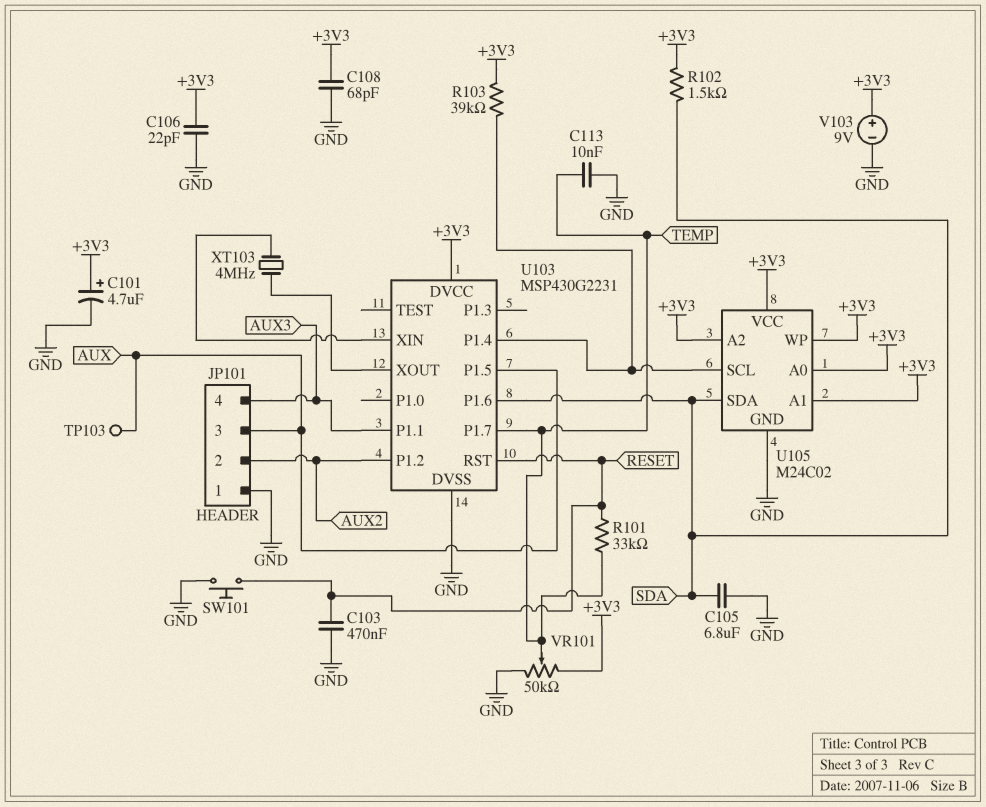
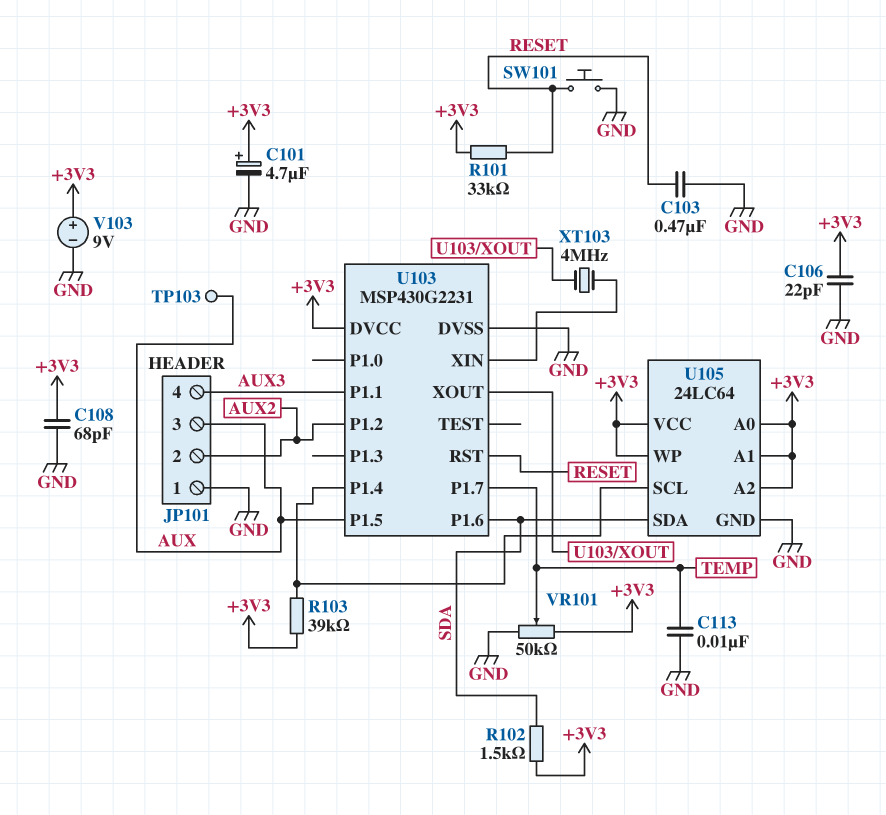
C105: 6.8uF (GND, SDA) -> none
R101: 33k (RESET, TEMP) -> 33k (+3V3, RESET)
U105: M24C02 -> 24LC64

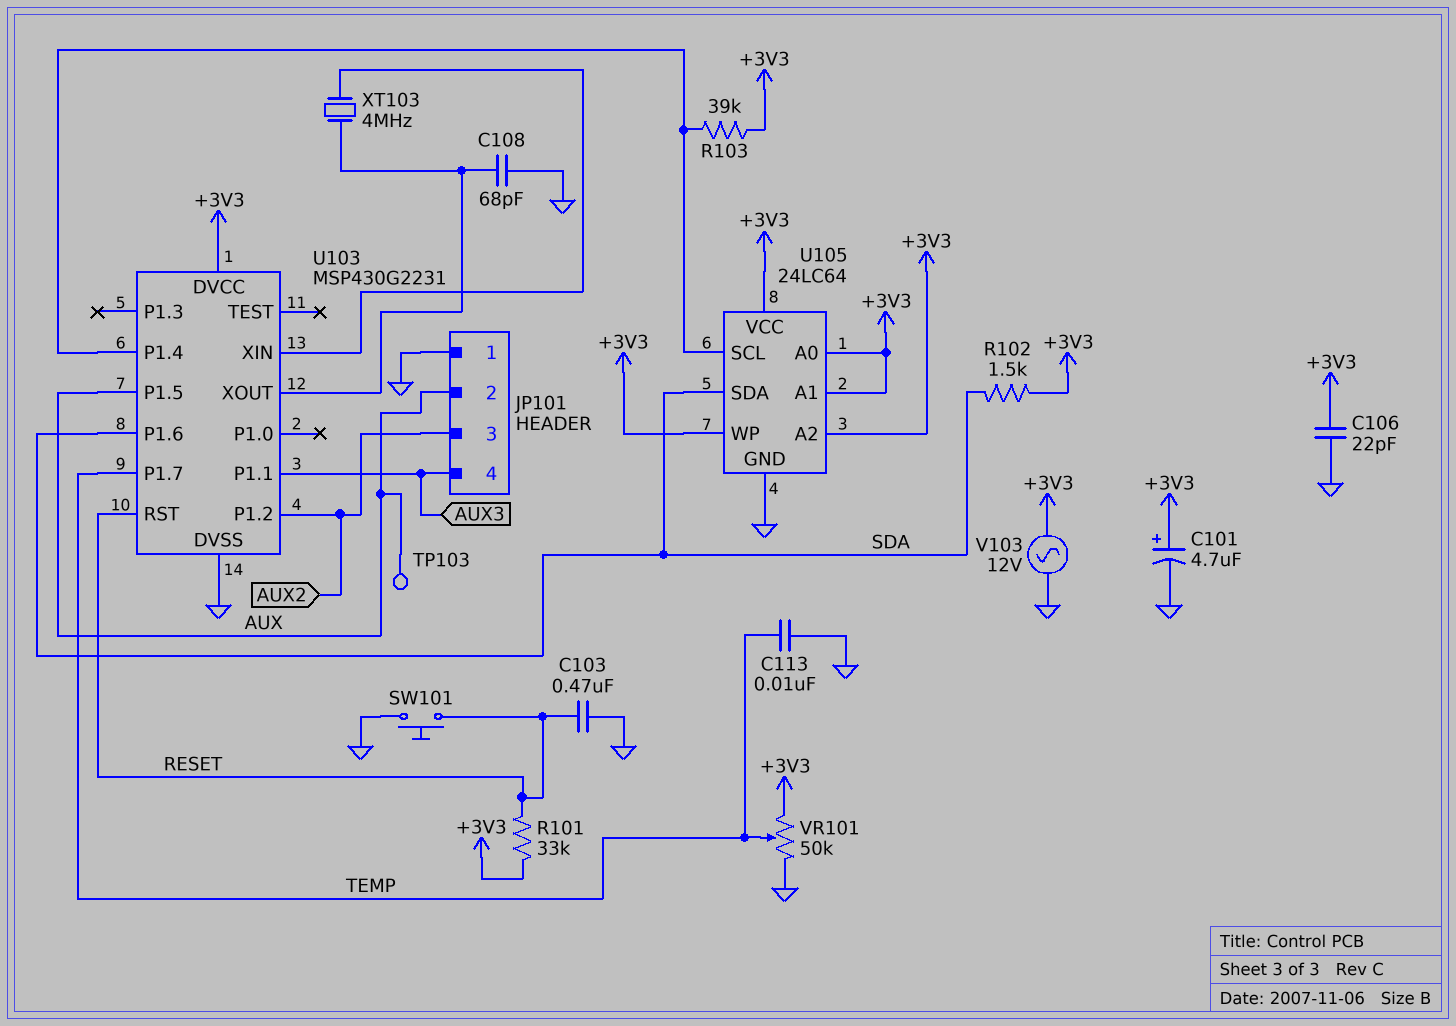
C108: 68pF (+3V3, GND) -> 68pF (GND, U103/XOUT)
JP101 pin 2: AUX2 -> AUX
JP101 pin 3: AUX -> AUX2
V103: 9V (plus +3V3, minus GND) -> AC 12V (+3V3, GND)

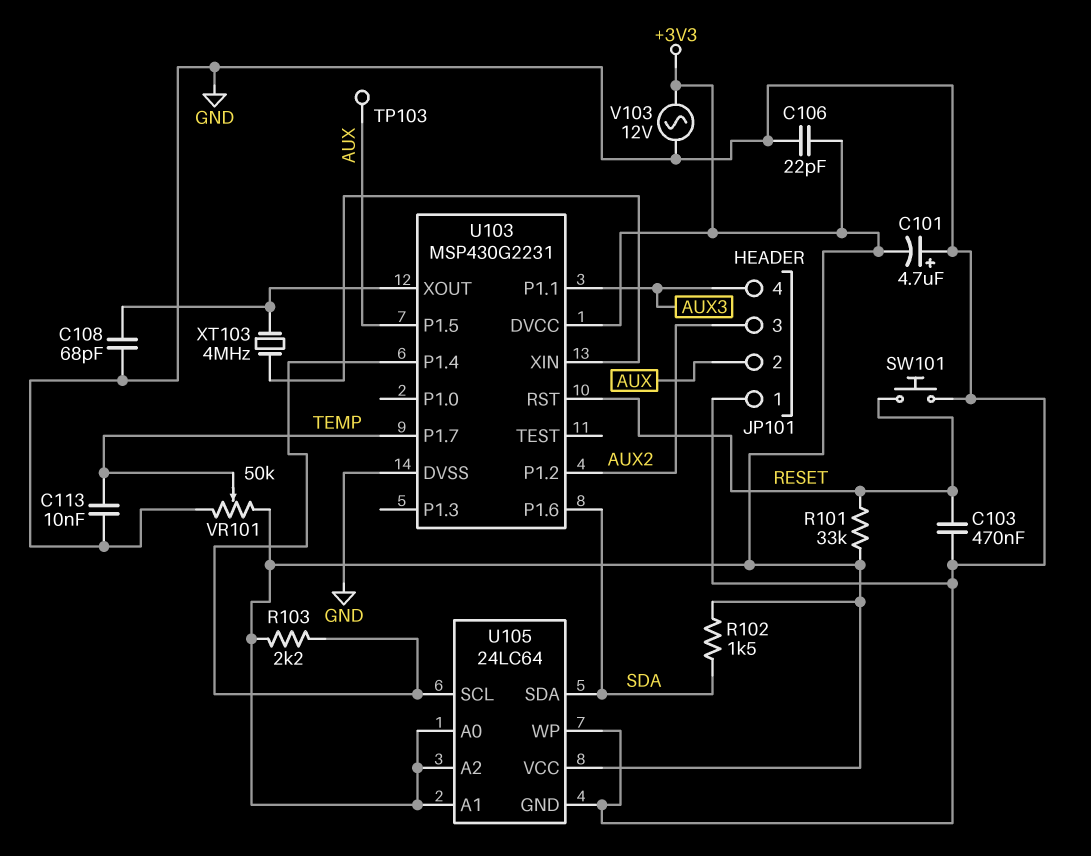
C101: 4.7uF (plus +3V3, minus GND) -> 4.7uF (plus GND, minus +3V3)
R103: 39k (+3V3, U103/P1.4) -> 2.2k (+3V3, U103/P1.4)
U105 pin WP: +3V3 -> GND

